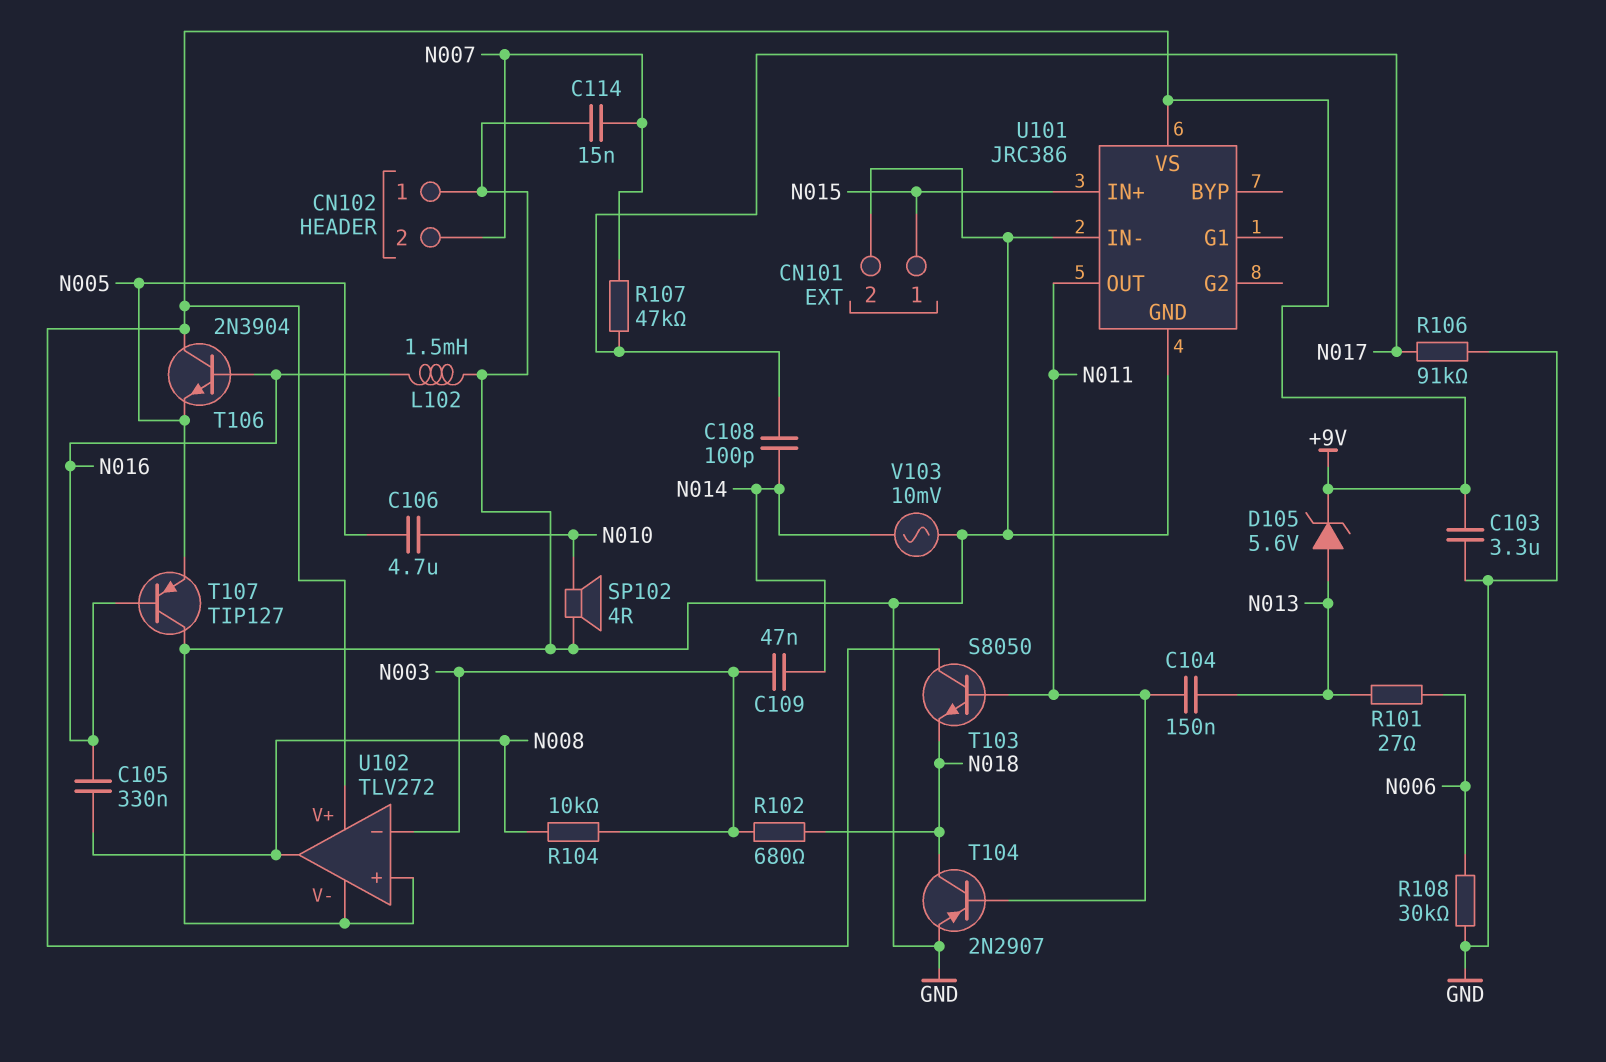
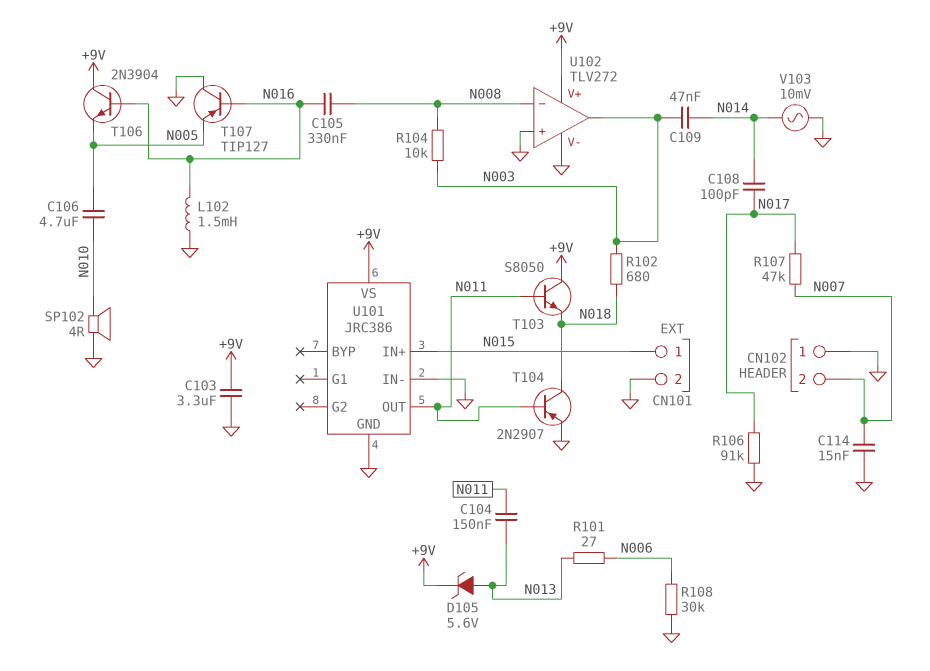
U102 pin in-: N003 -> N008
U102 pin out: N008 -> N003

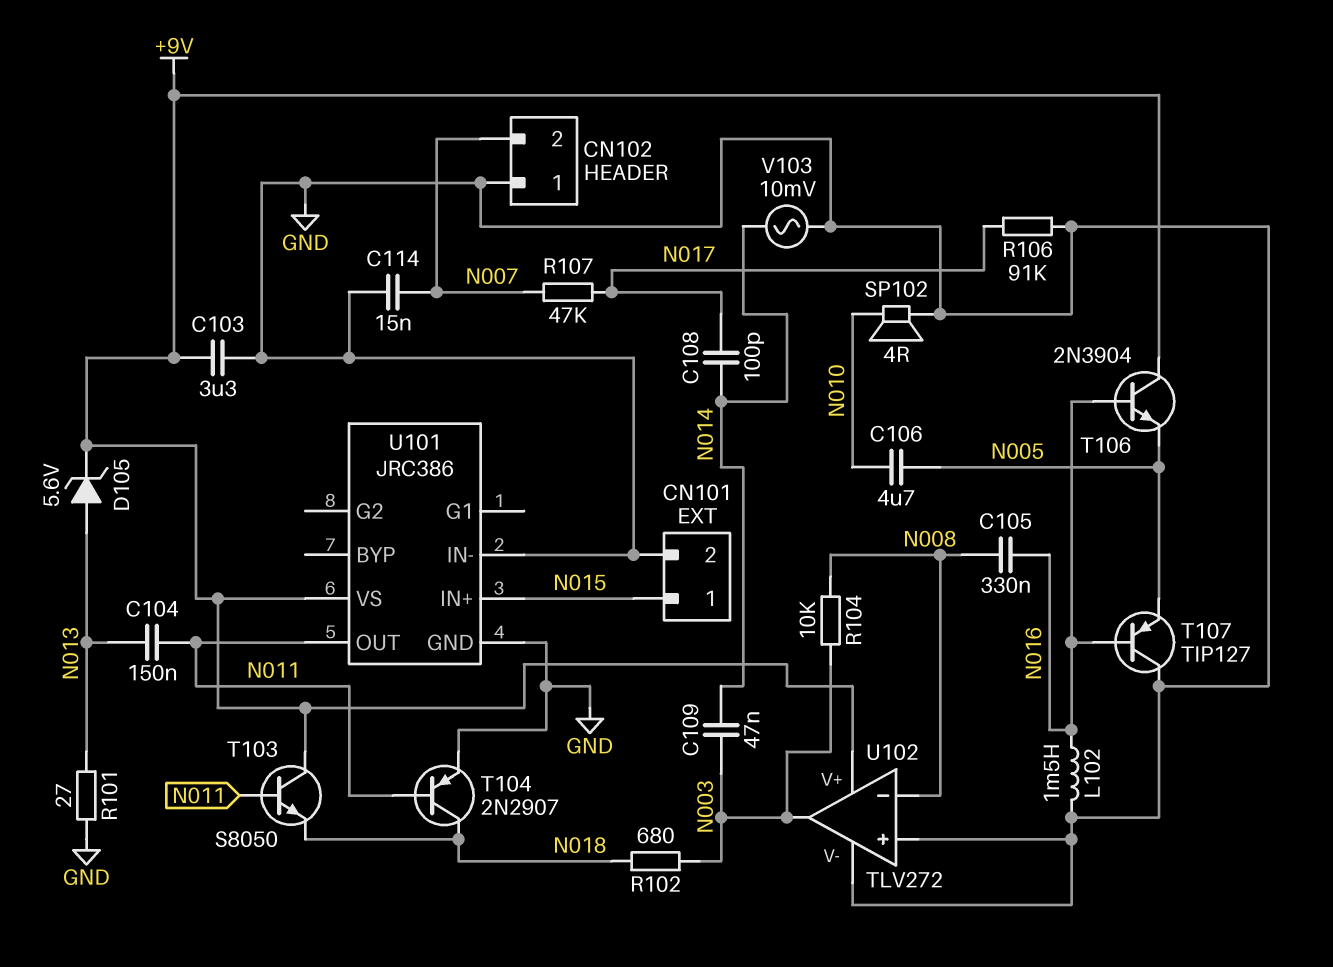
R101: 27 (N006, N013) -> 27 (GND, N013)
R108: 30k (GND, N006) -> none

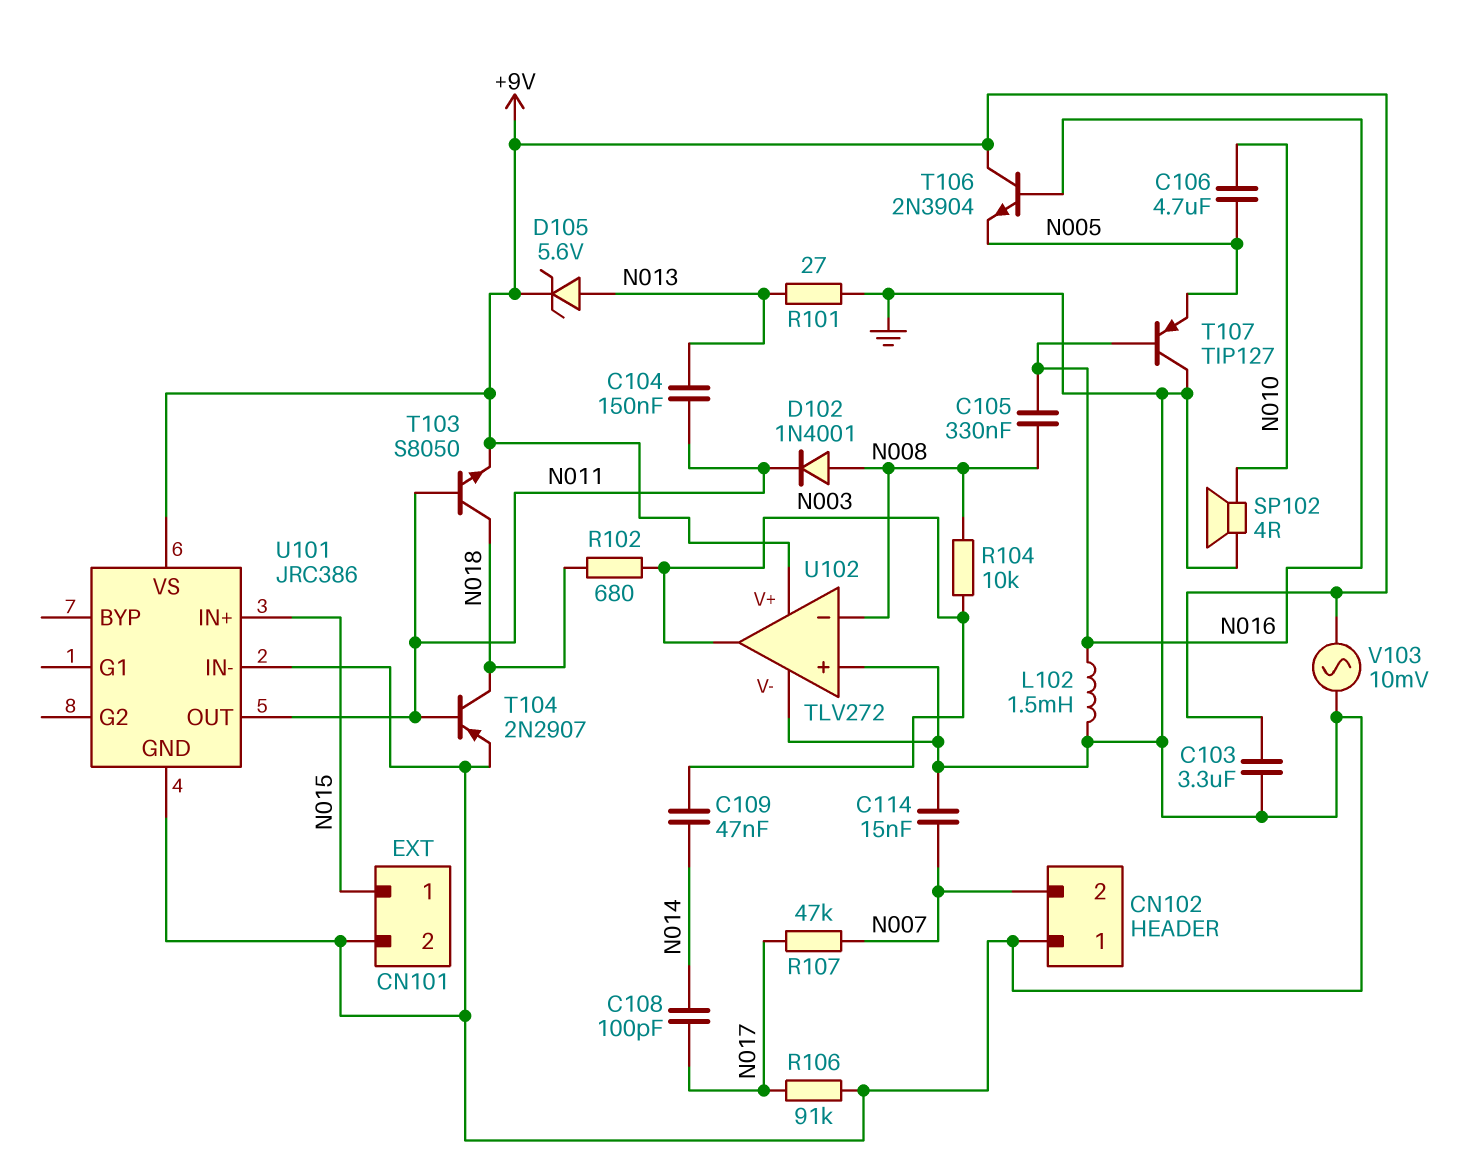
D102: none -> diode 1N4001 (A N008, K N011)
T103: NPN S8050 (B N011, C +9V, E N018) -> NPN S8050 (B N011, C N018, E +9V)
V103: AC 10mV (GND, N014) -> AC 10mV (+9V, GND)

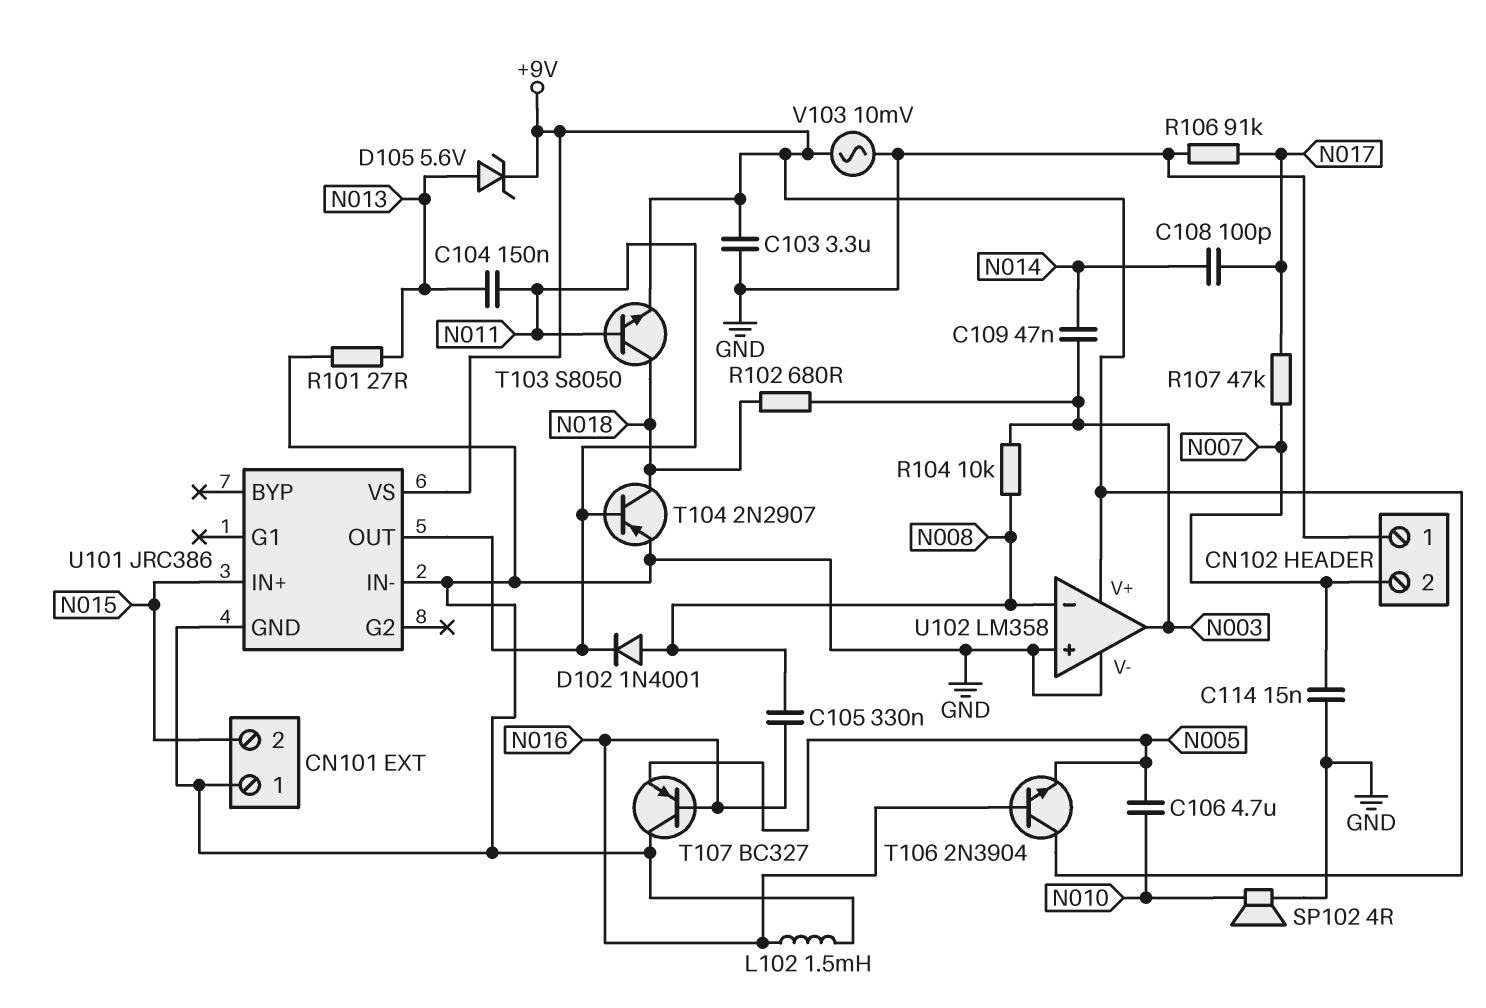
CN101 pin 1: N015 -> GND
CN101 pin 2: GND -> N015
T107: PNP TIP127 (B N016, C GND, E N005) -> PNP BC327 (B N016, C GND, E N005)
U102: TLV272 -> LM358

